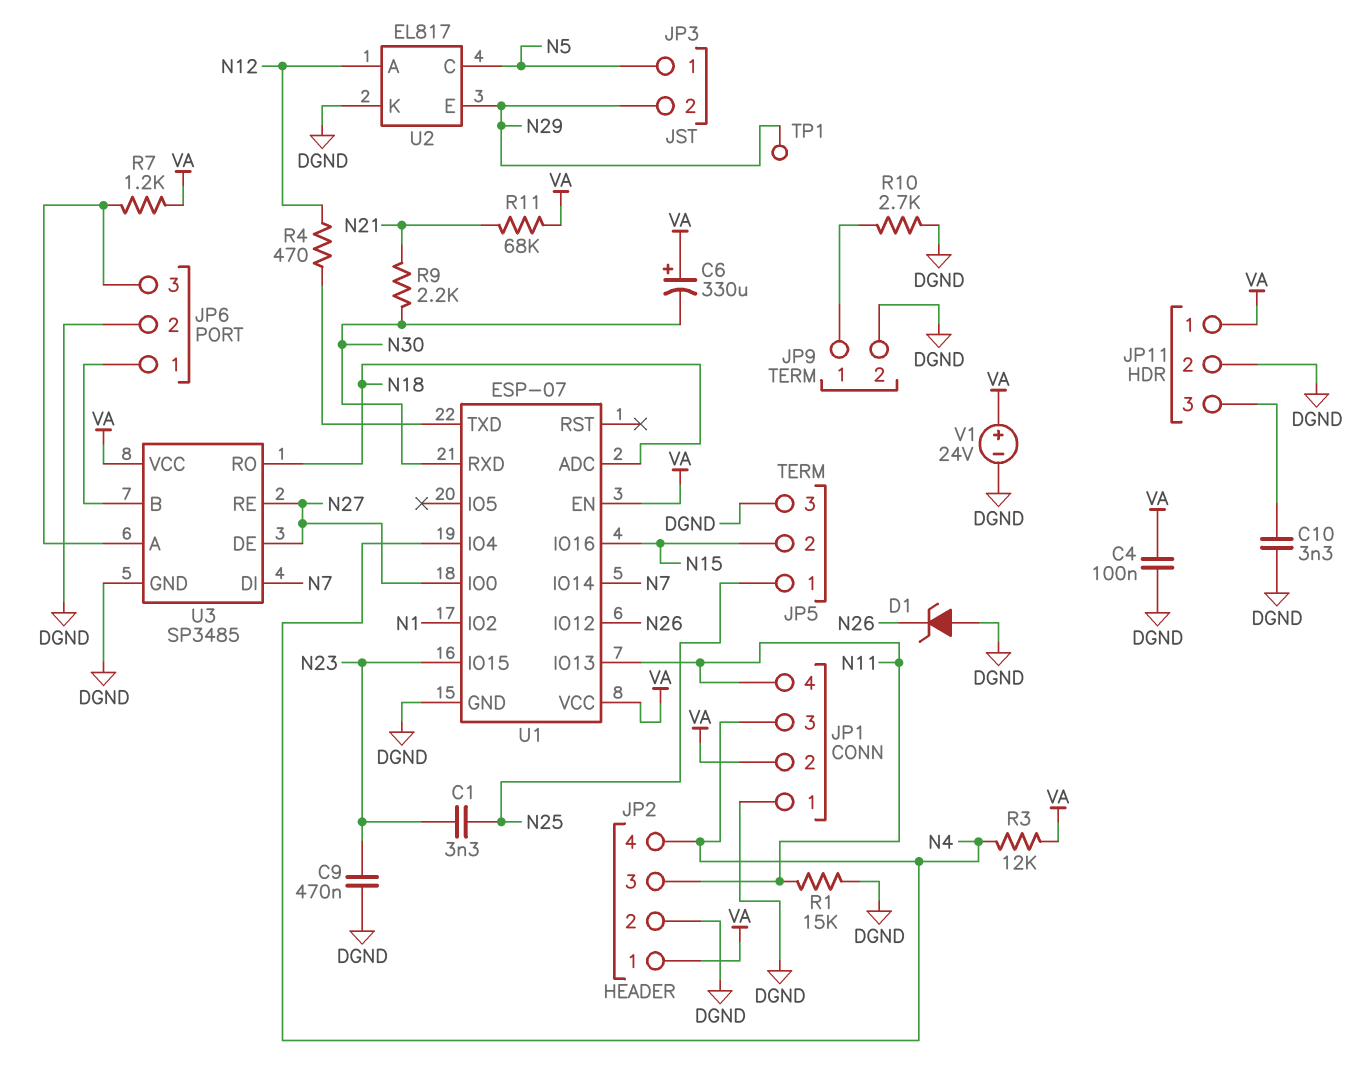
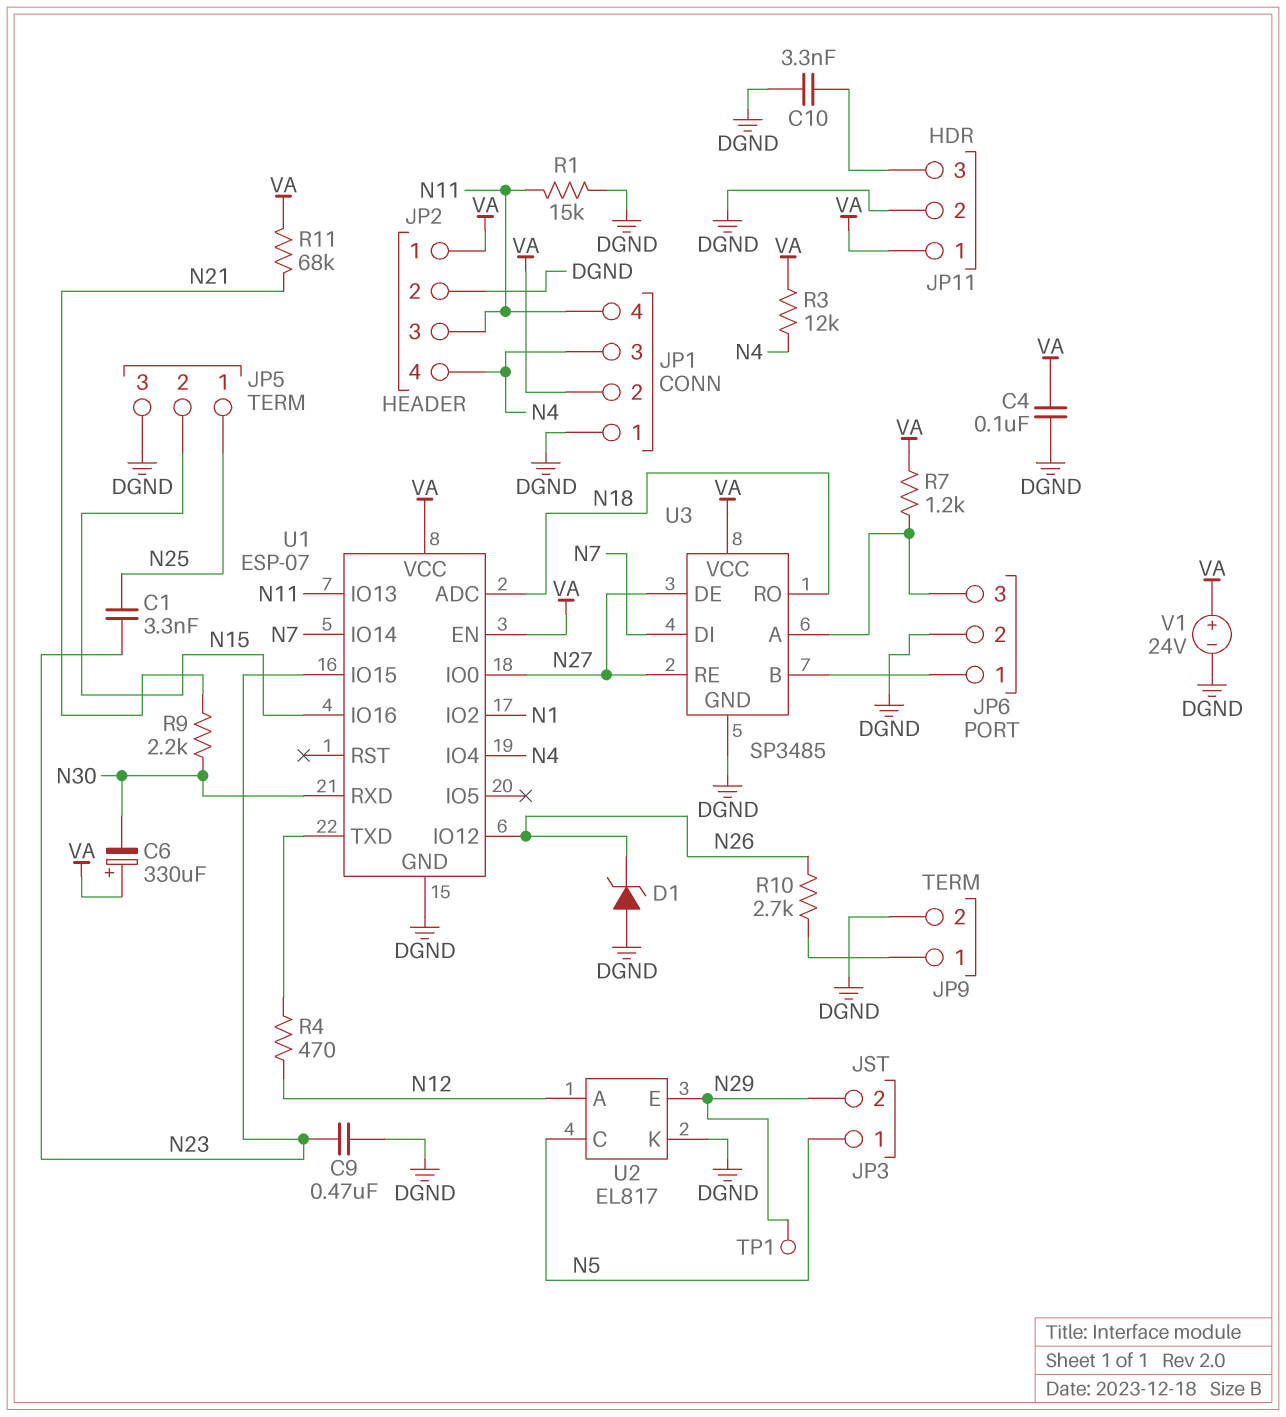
R10: 2.7k (DGND, JP9/1) -> 2.7k (JP9/1, N26)

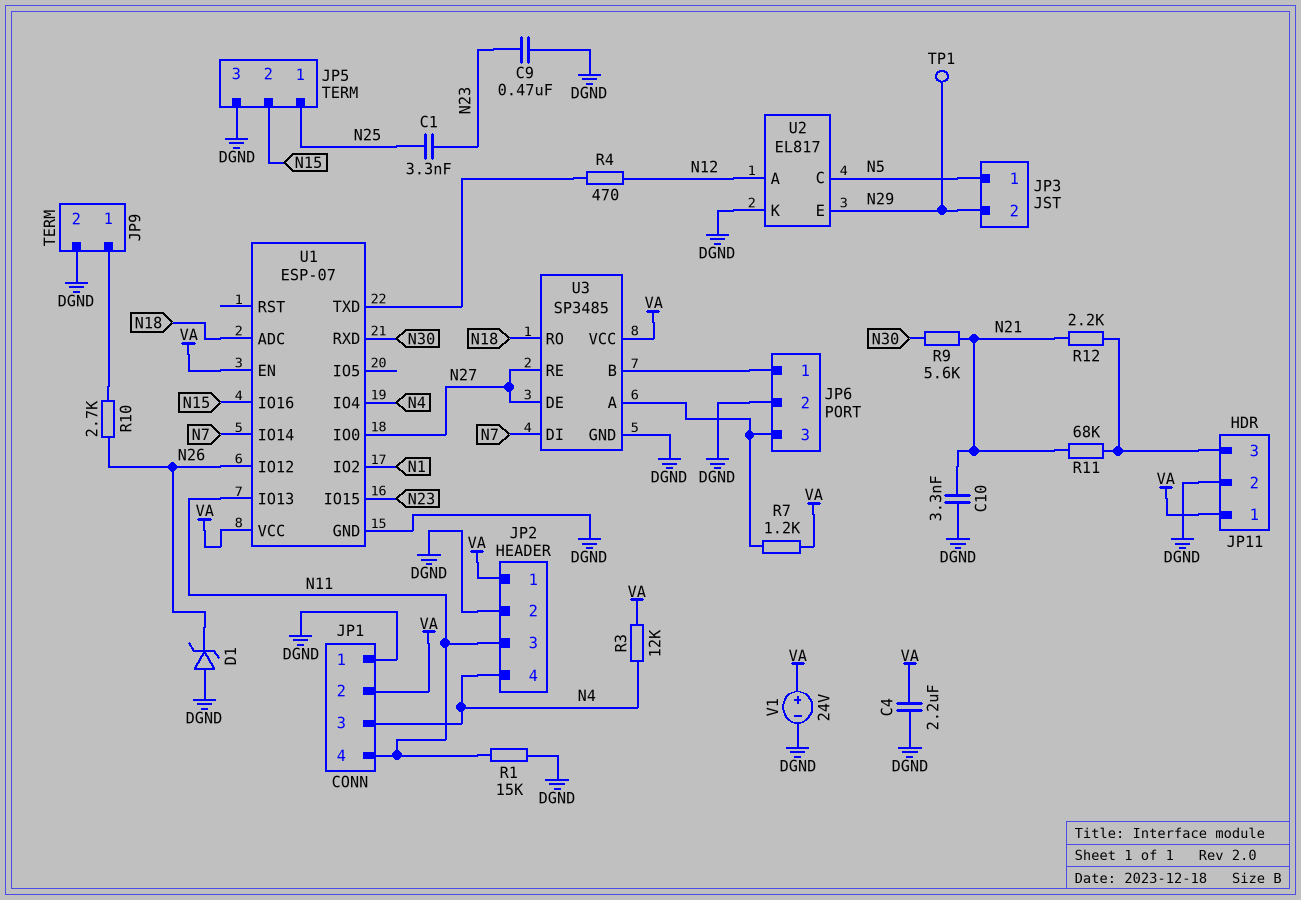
C4: 100nF (DGND, VA) -> 2.2uF (DGND, VA)
C6: 330uF (plus VA, minus N30) -> none
C10: 3.3nF (DGND, JP11/3) -> 3.3nF (DGND, N21)
R9: 2.2k (N21, N30) -> 5.6k (N21, N30)
R11: 68k (N21, VA) -> 68k (JP11/3, N21)
R12: none -> 2.2k (JP11/3, N21)

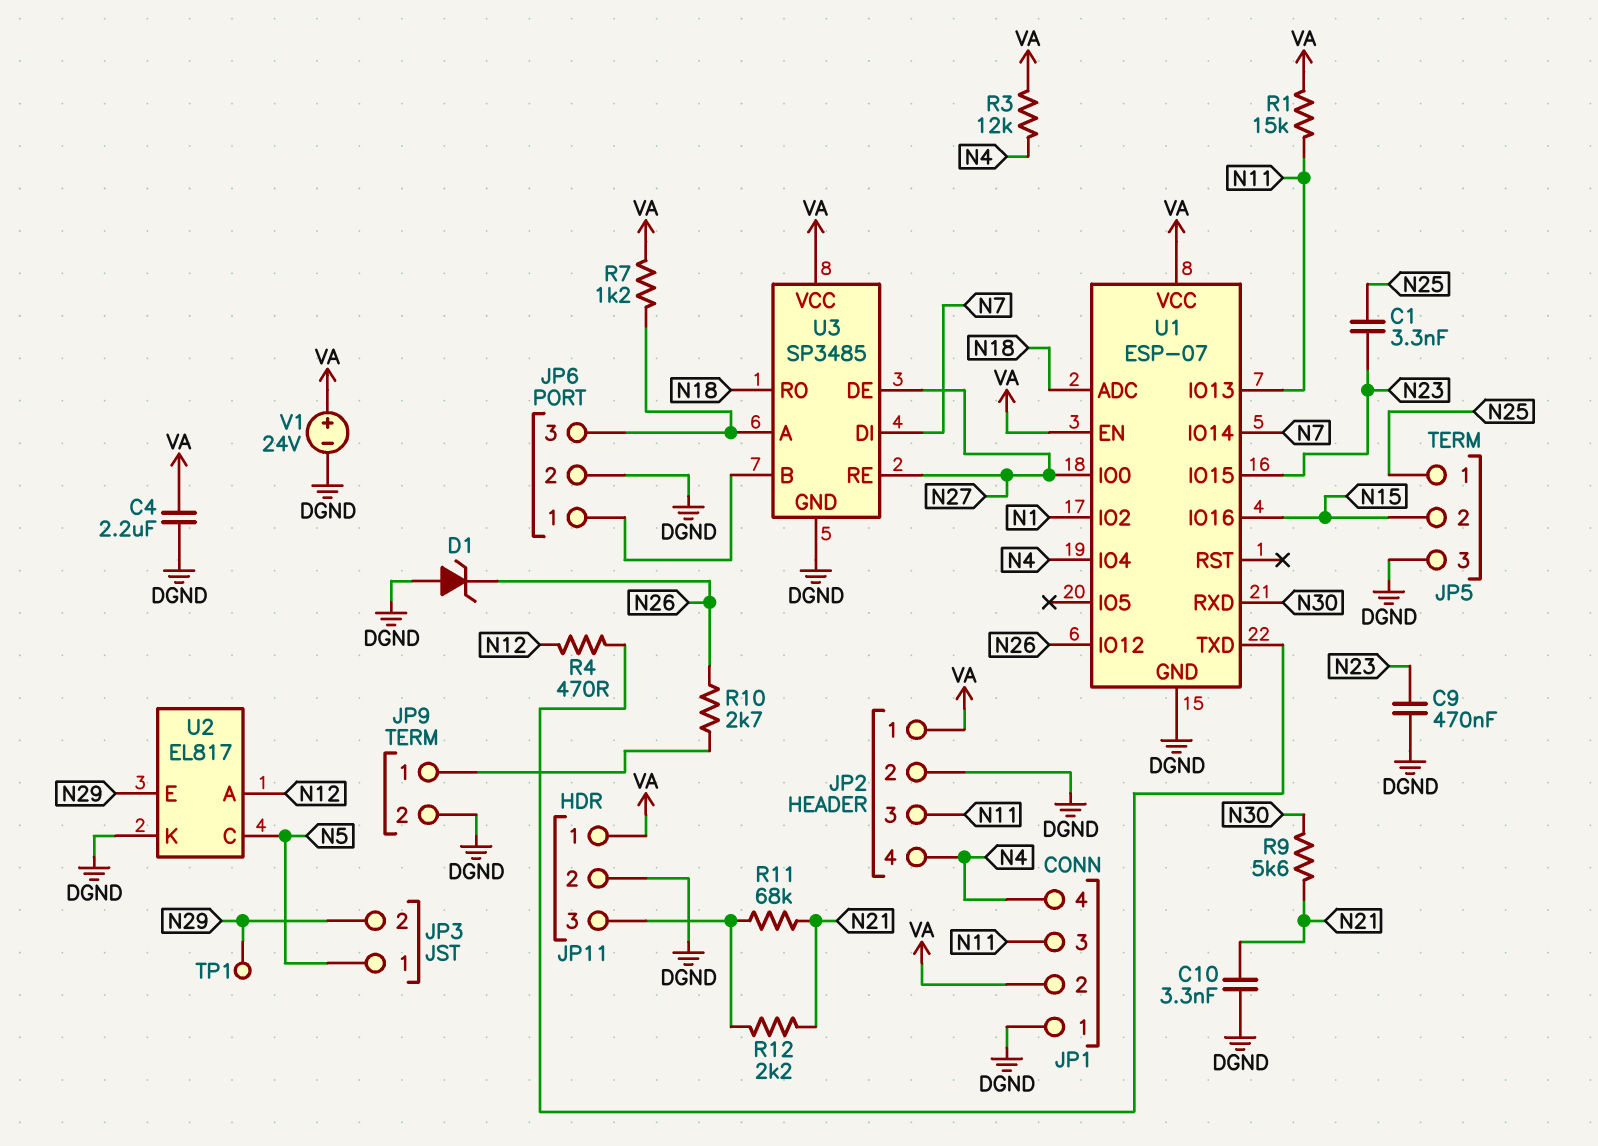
JP1 pin 3: N4 -> N11
JP1 pin 4: N11 -> N4
R1: 15k (DGND, N11) -> 15k (N11, VA)

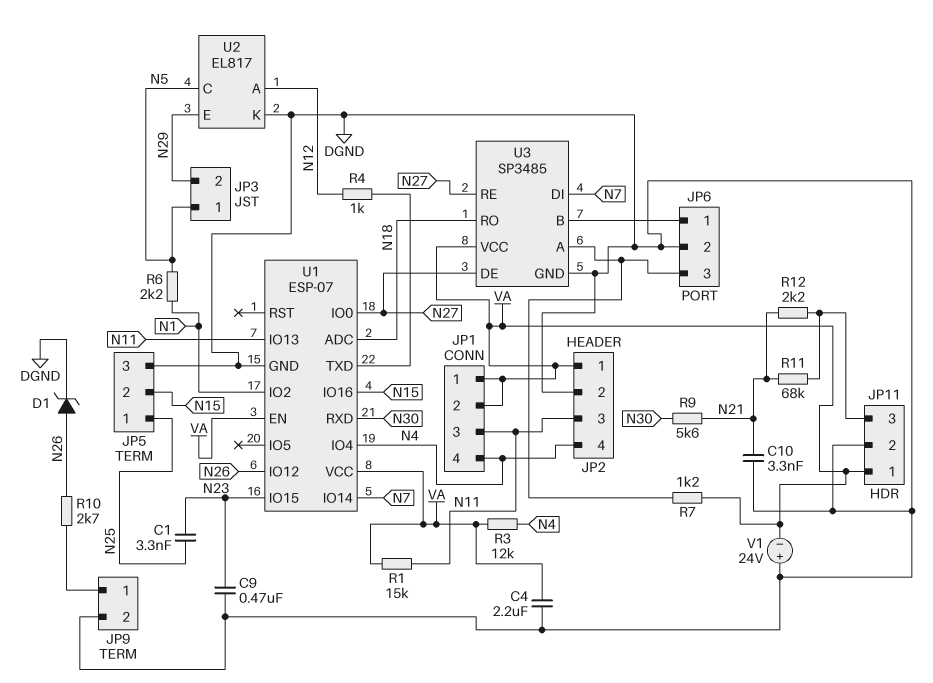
D1: zener (A DGND, K N26) -> zener (A N26, K DGND)
JP1 pin 1: DGND -> VA
R4: 470 (N12, U1/TXD) -> 1k (N12, U1/TXD)
R6: none -> 2.2k (N1, N5)
TP1: test point (N29) -> none
V1: 24V (plus VA, minus DGND) -> 24V (plus DGND, minus VA)

